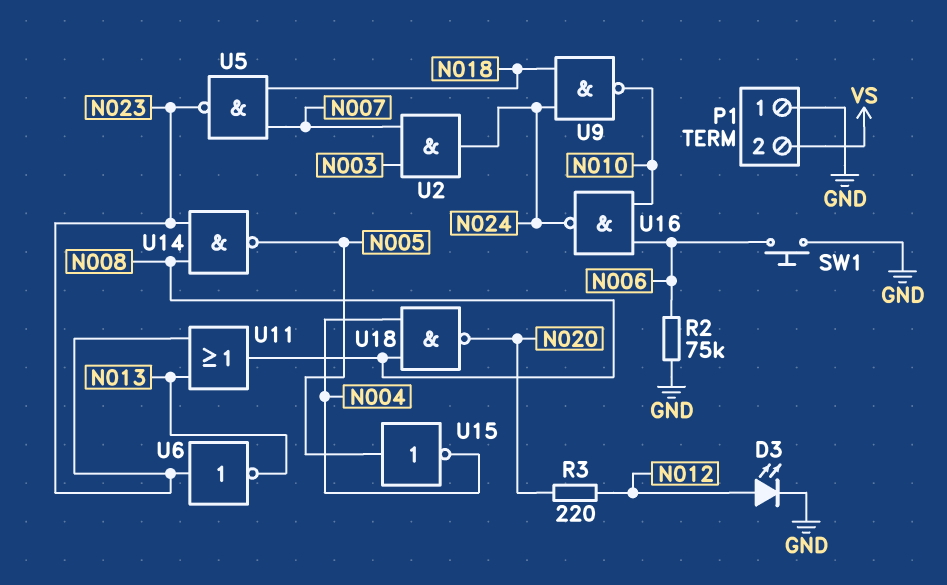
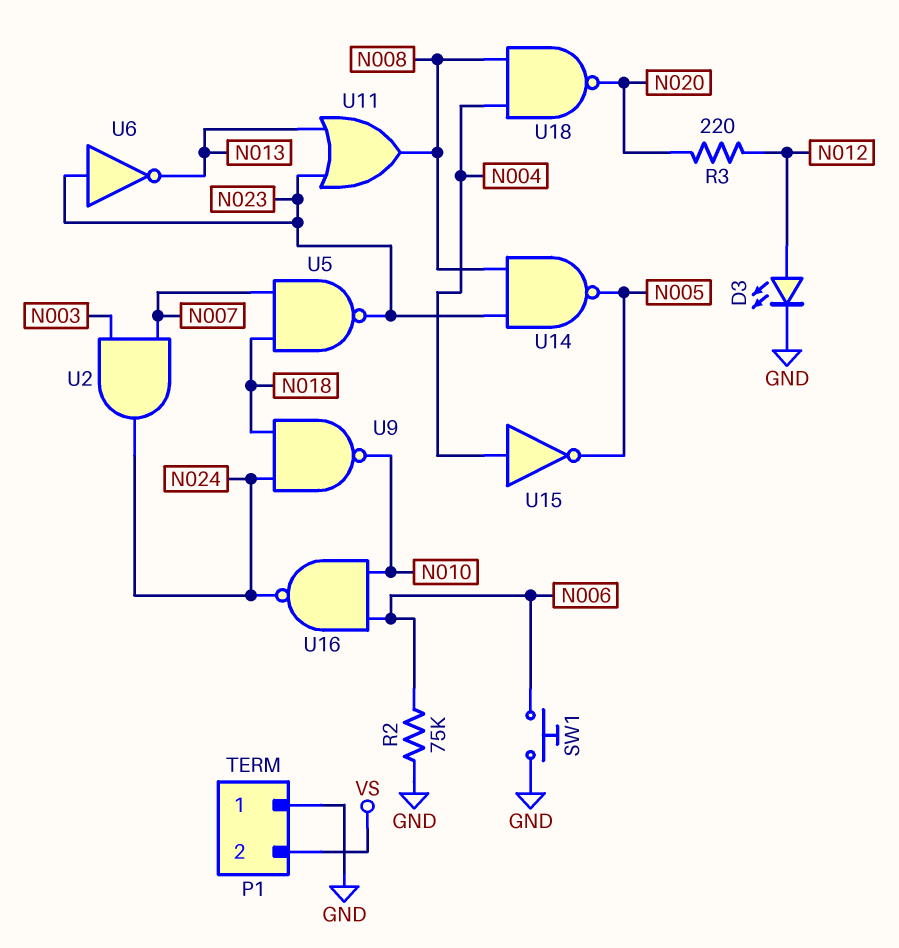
U15: NOT (in N005, out N004) -> NOT (in N004, out N005)

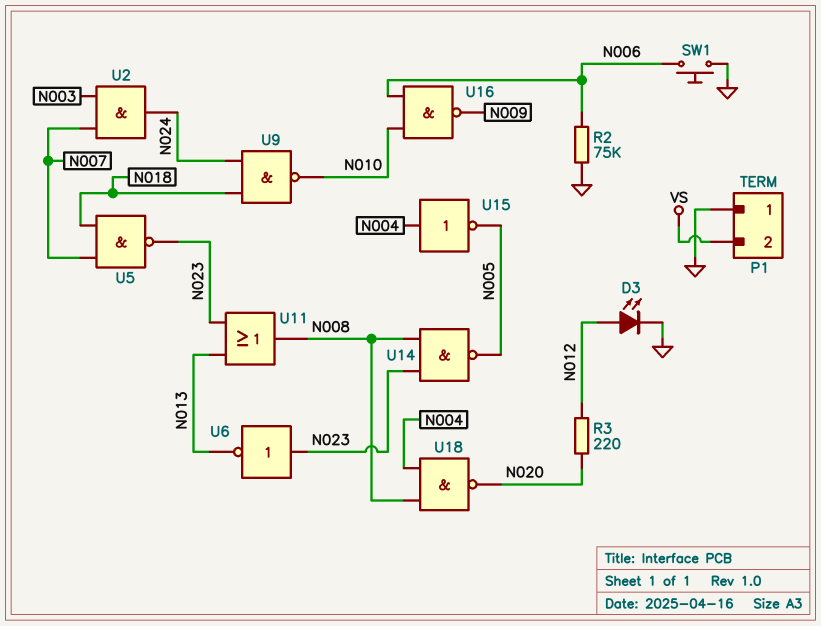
U16: NAND (in N006, in N010, out N024) -> NAND (in N006, in N010, out N009)

